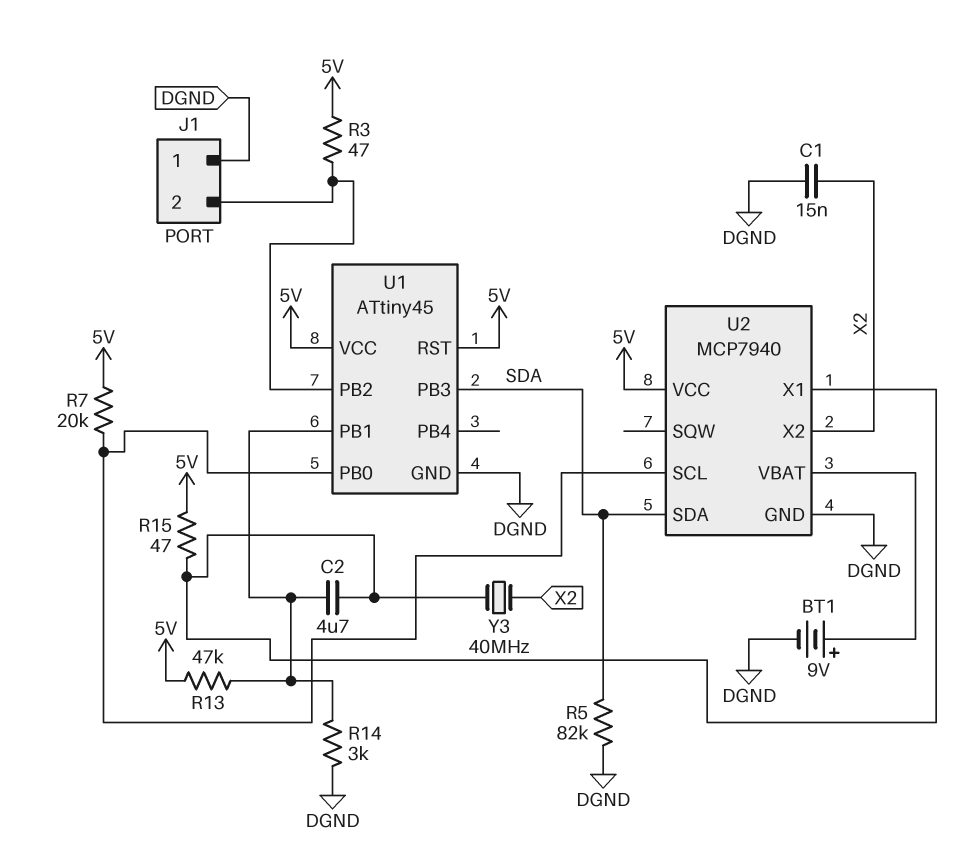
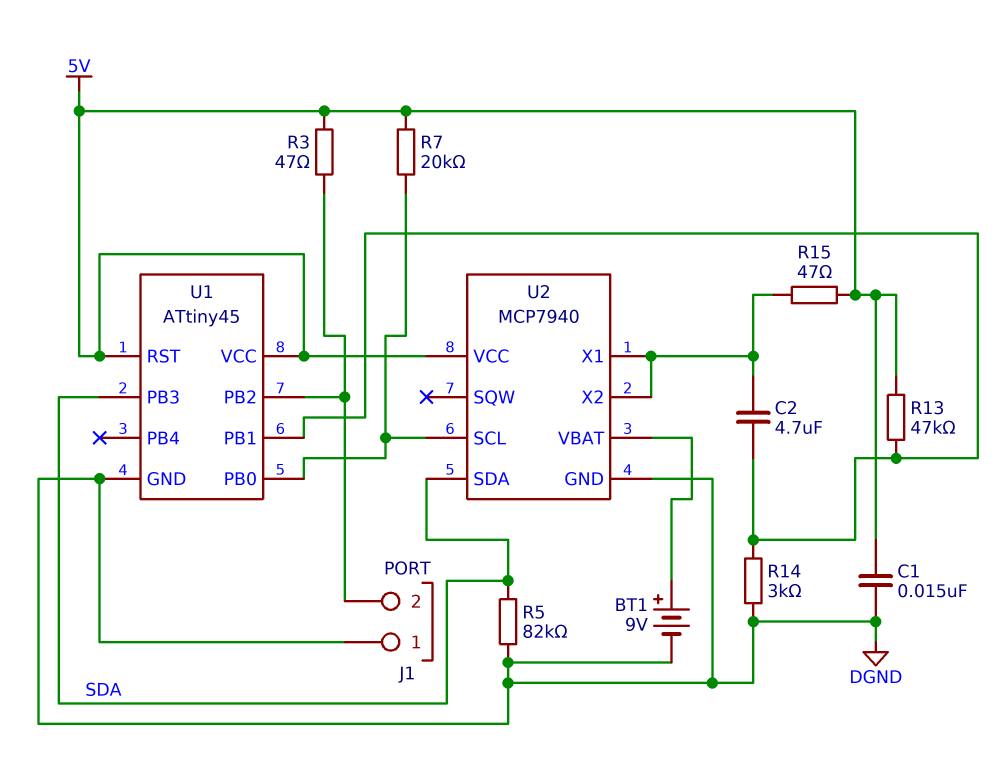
C1: 15nF (DGND, X2) -> 15nF (5V, DGND)
U2 pin X2: X2 -> U2/X1
Y3: 40MHz (U2/X1, X2) -> none

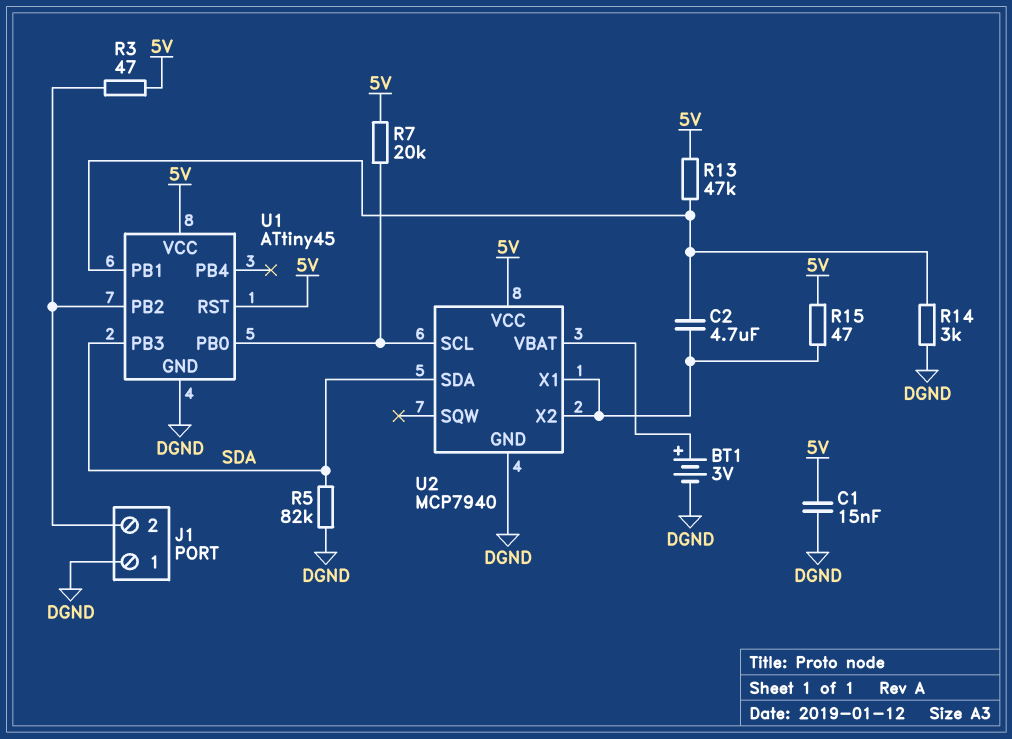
BT1: 9V (plus U2/VBAT, minus DGND) -> 3V (plus U2/VBAT, minus DGND)

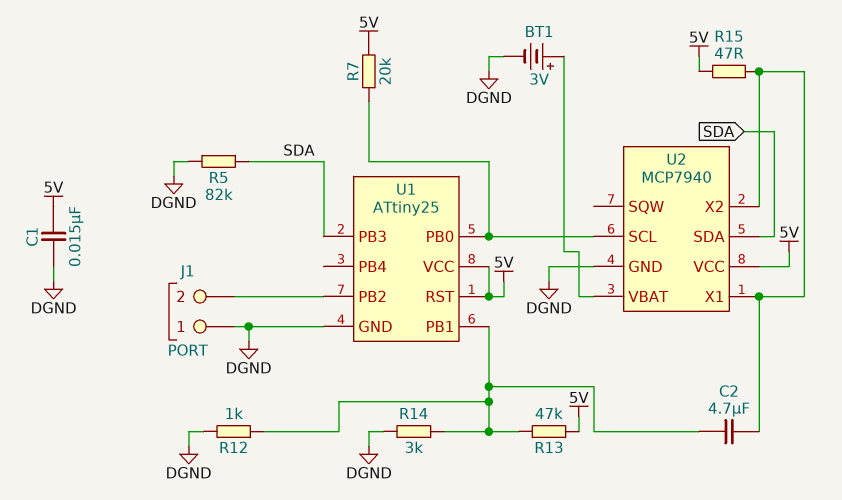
R3: 47 (5V, J1/2) -> none
R12: none -> 1k (DGND, U1/PB1)
U1: ATtiny45 -> ATtiny25

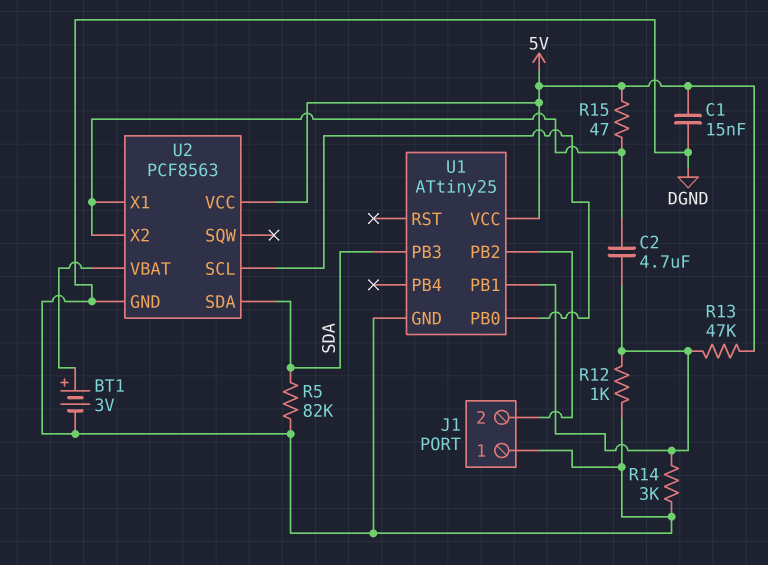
R7: 20k (5V, U1/PB0) -> none
U1 pin RST: 5V -> none
U2: MCP7940 -> PCF8563

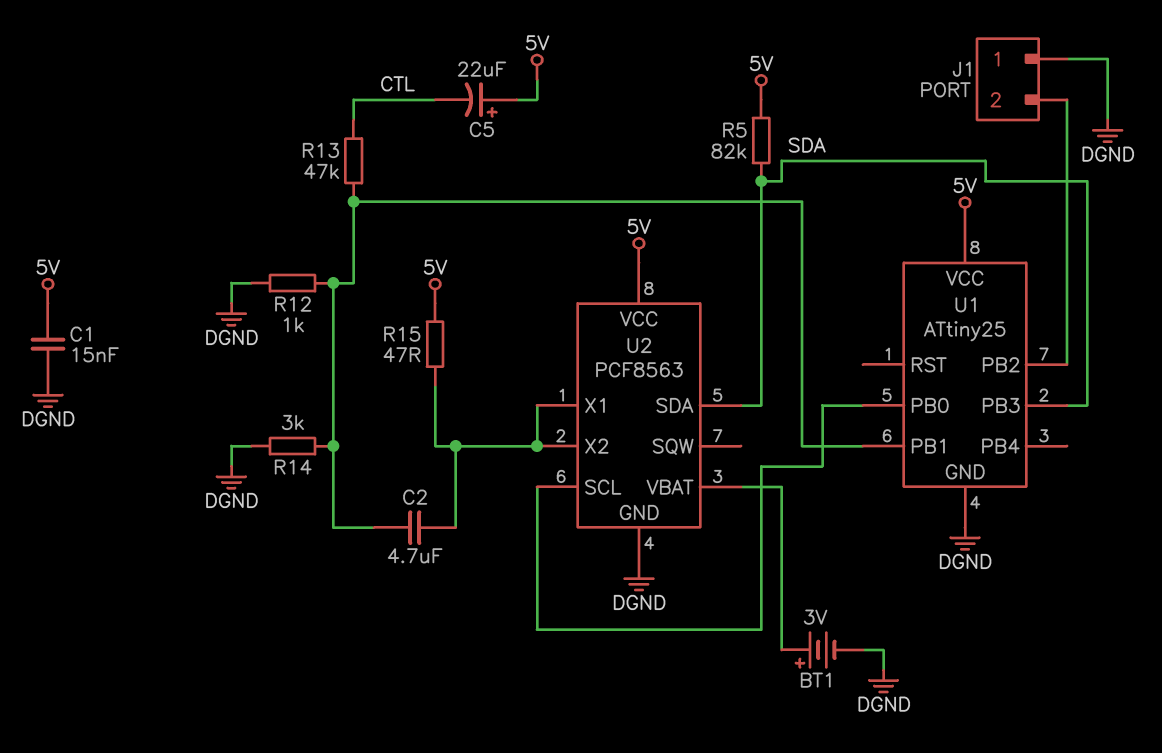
C5: none -> 22uF (plus 5V, minus CTL)
R5: 82k (DGND, SDA) -> 82k (5V, SDA)
R13: 47k (5V, U1/PB1) -> 47k (CTL, U1/PB1)

